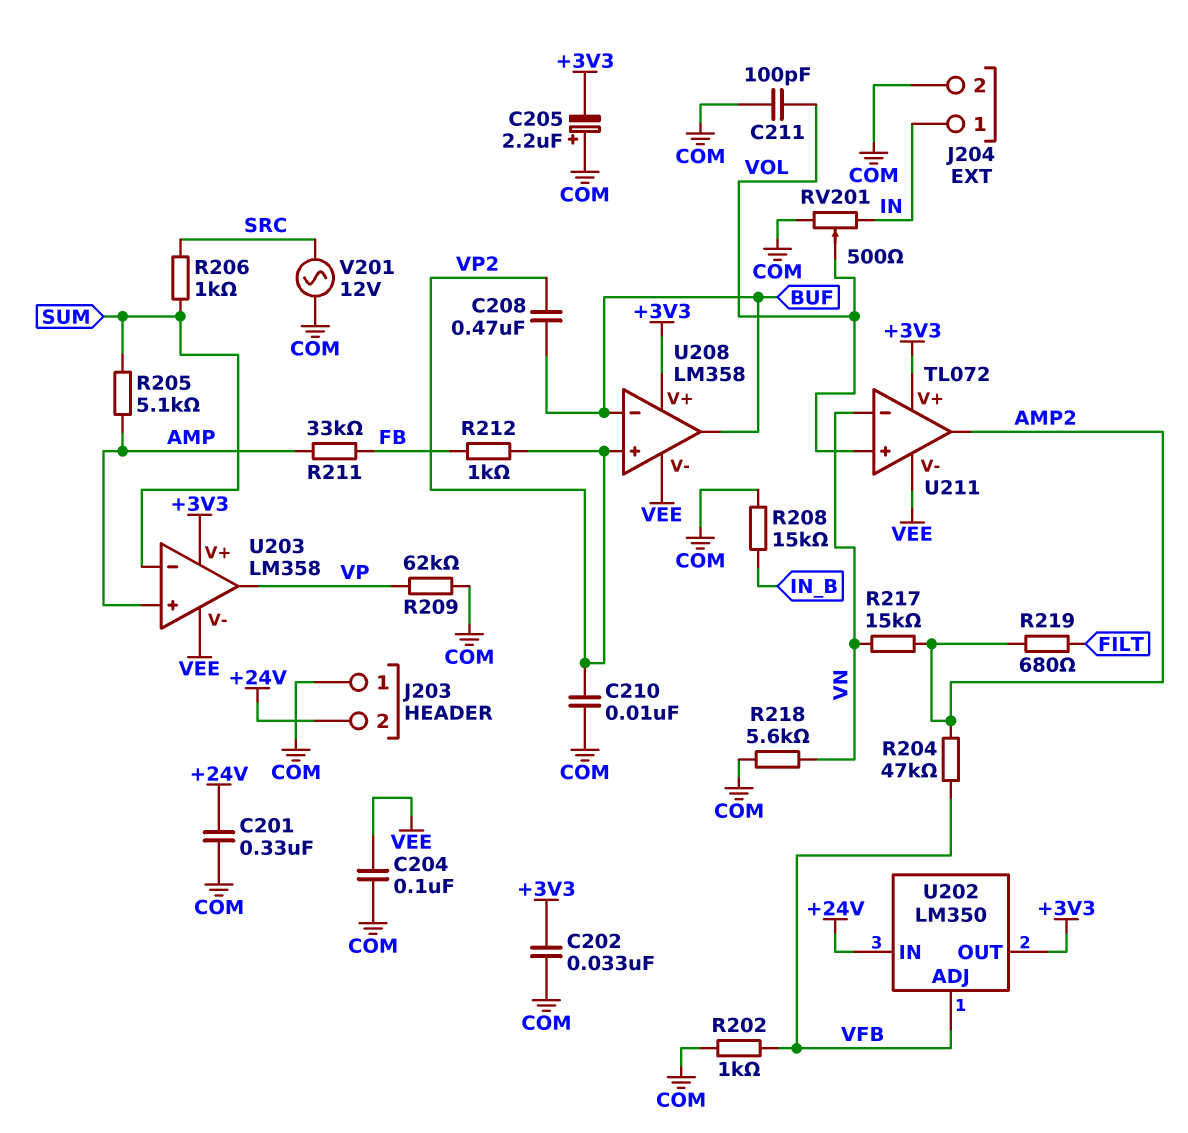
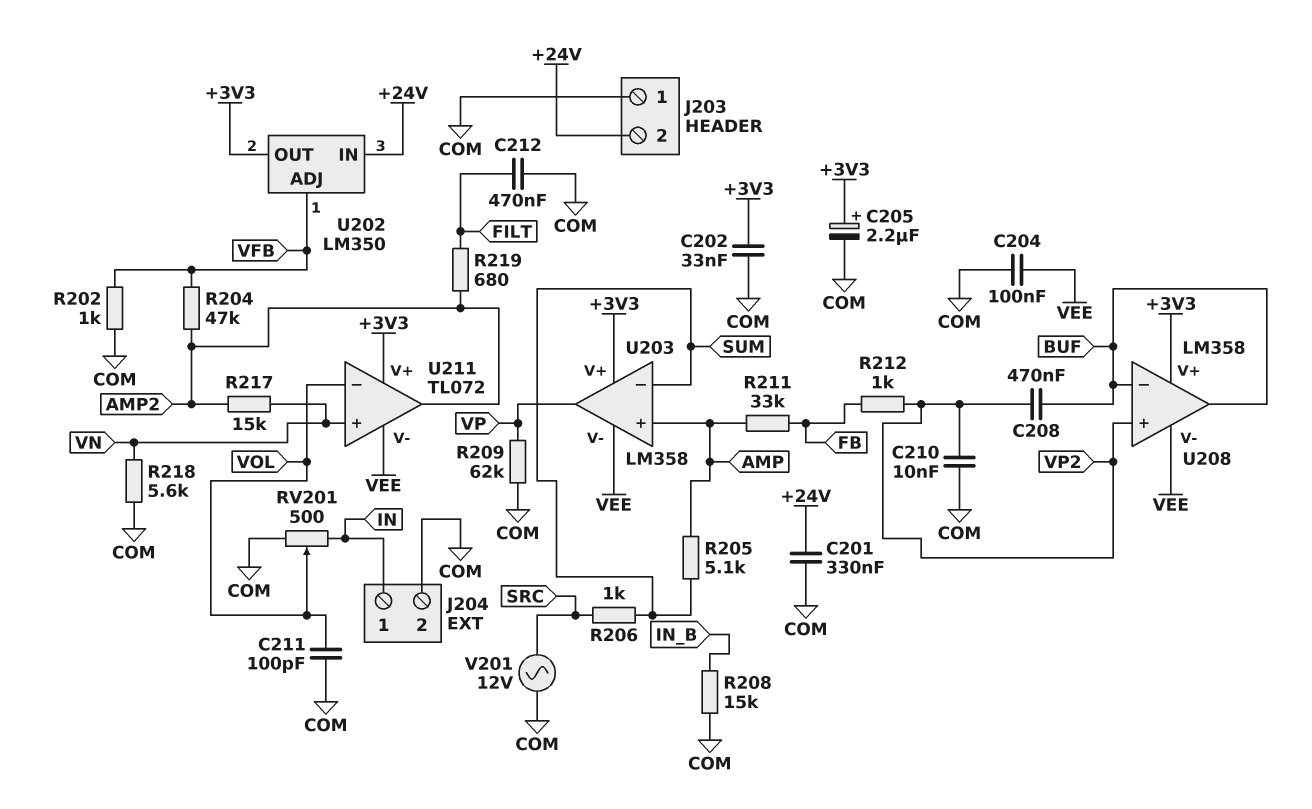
C205: 2.2uF (plus COM, minus +3V3) -> 2.2uF (plus +3V3, minus COM)
C212: none -> 470nF (COM, FILT)
U211 pin in+: VOL -> VN
U211 pin in-: VN -> VOL

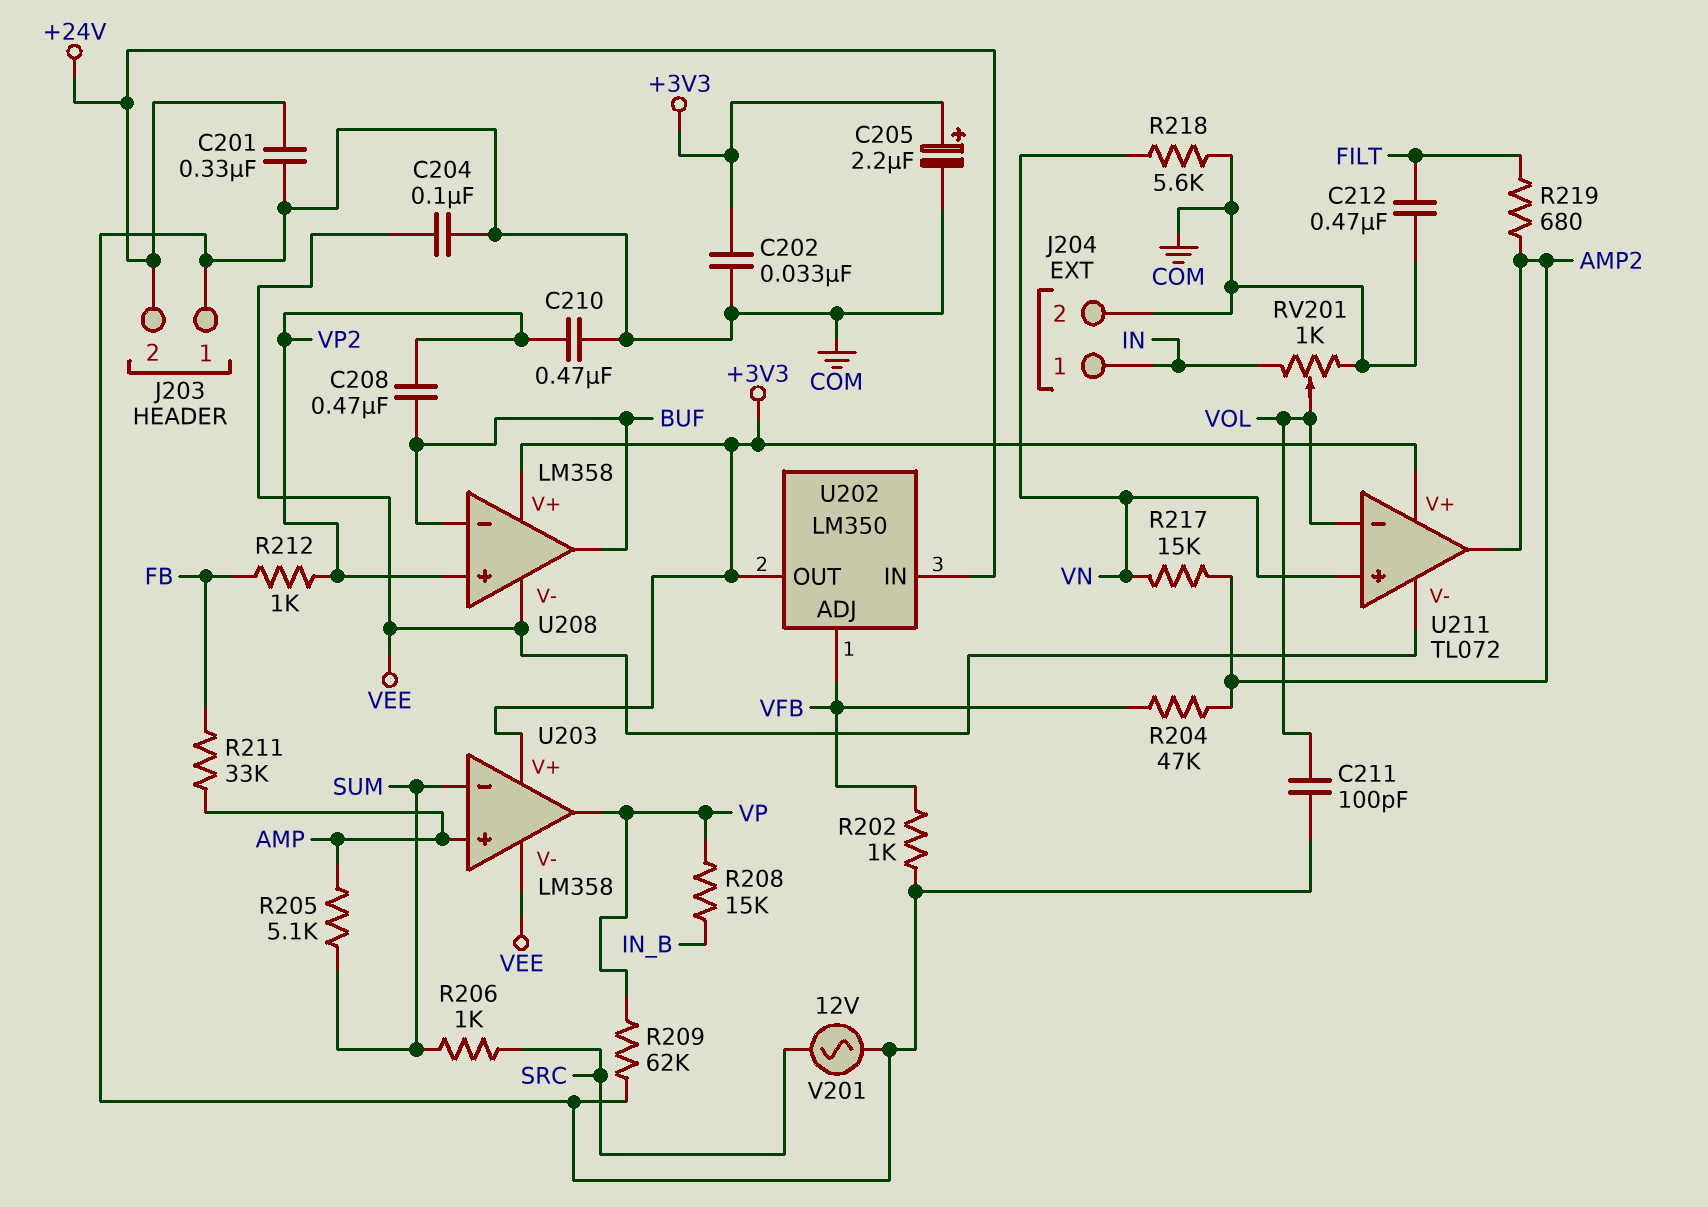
C210: 10nF (COM, VP2) -> 470nF (COM, VP2)
R208: 15k (COM, IN_B) -> 15k (IN_B, VP)
RV201: 500 (COM, IN, wiper VOL) -> 1k (COM, IN, wiper VOL)

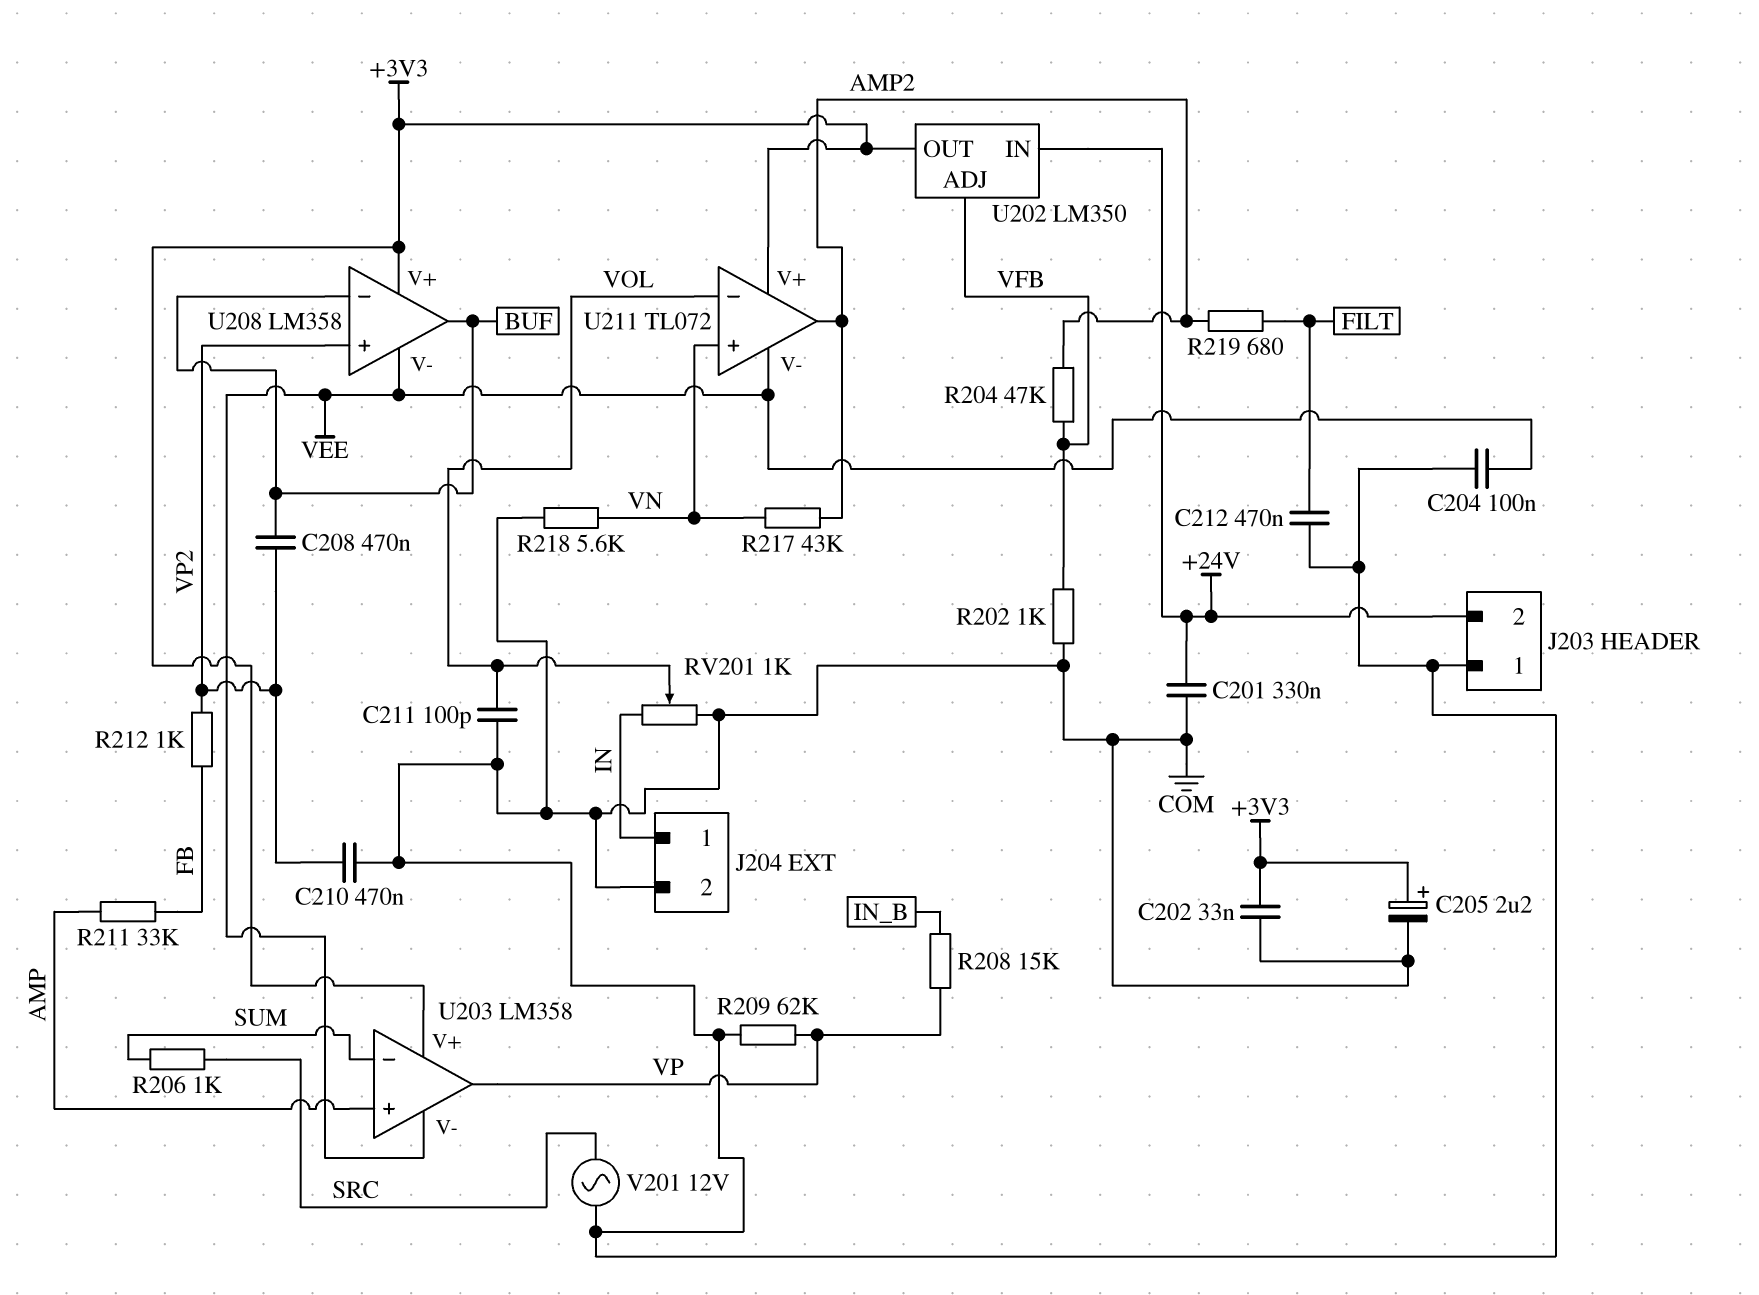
R205: 5.1k (AMP, SUM) -> none
R217: 15k (AMP2, VN) -> 43k (AMP2, VN)

